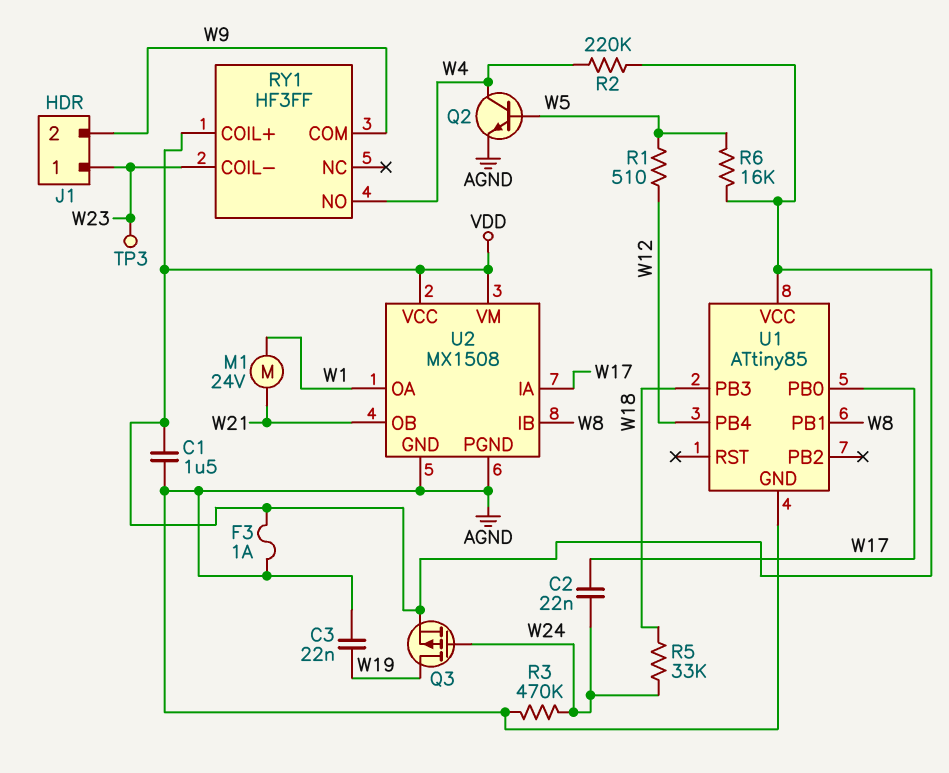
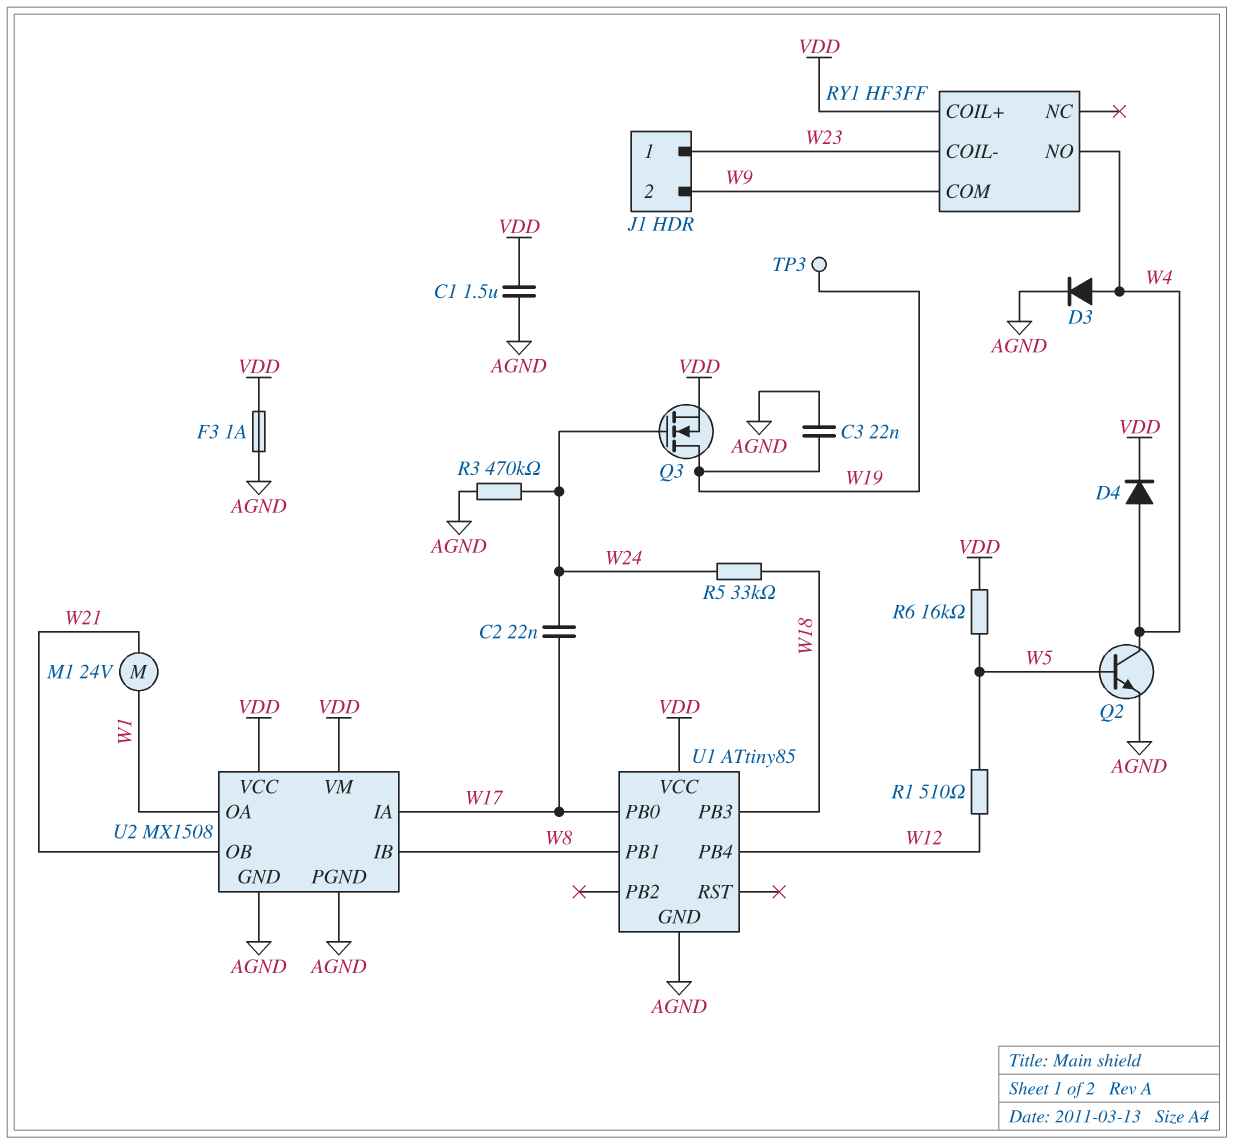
D3: none -> diode (A W4, K AGND)
D4: none -> diode (A W4, K VDD)
Q3: PMOS (G W24, D W19, S VDD) -> NMOS (G W24, D W19, S VDD)
R2: 220k (VDD, W4) -> none
TP3: test point (W23) -> test point (W19)

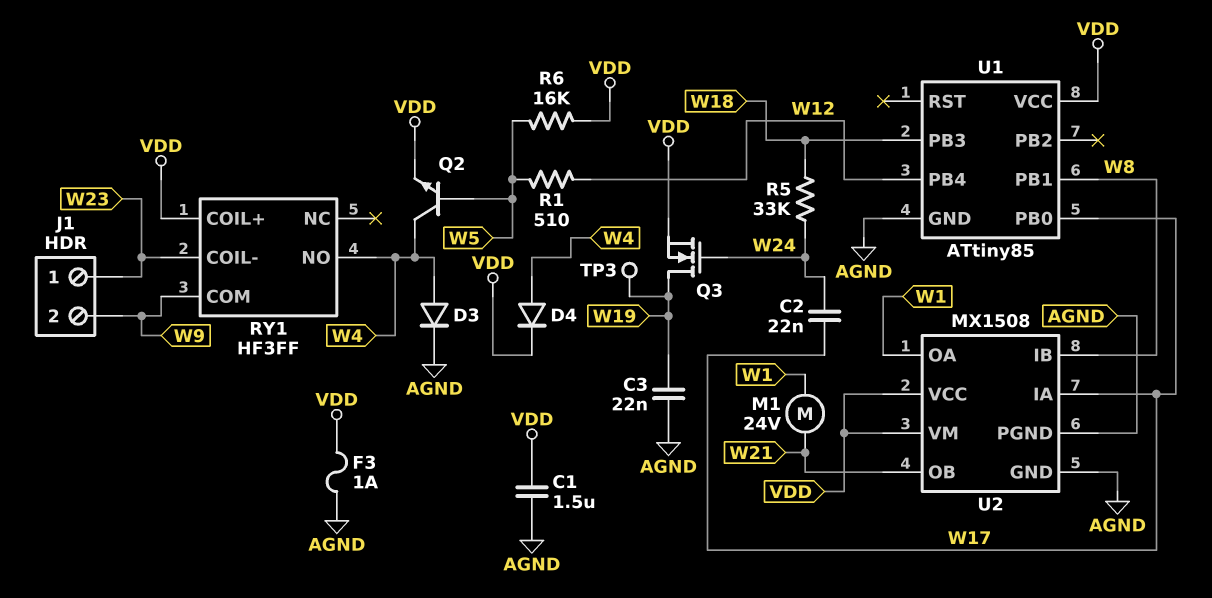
Q2: NPN (B W5, C W4, E AGND) -> NPN (B W5, C W4, E VDD)
R3: 470k (AGND, W24) -> none

